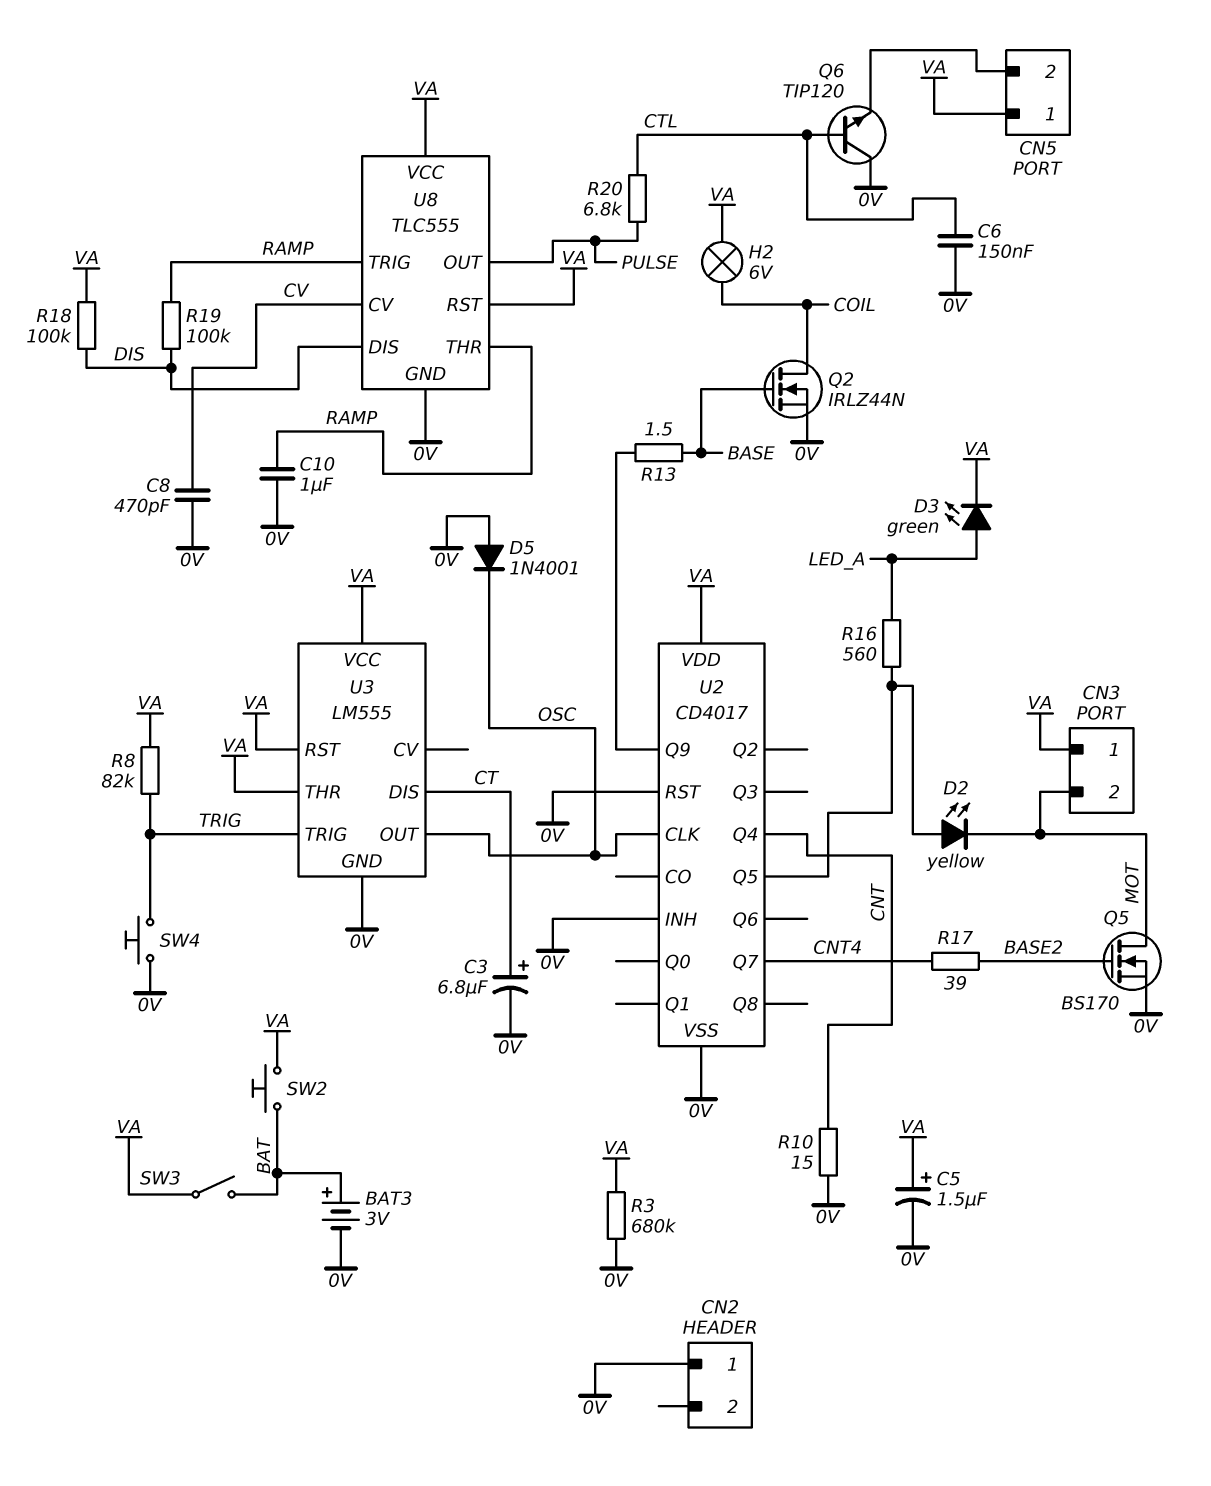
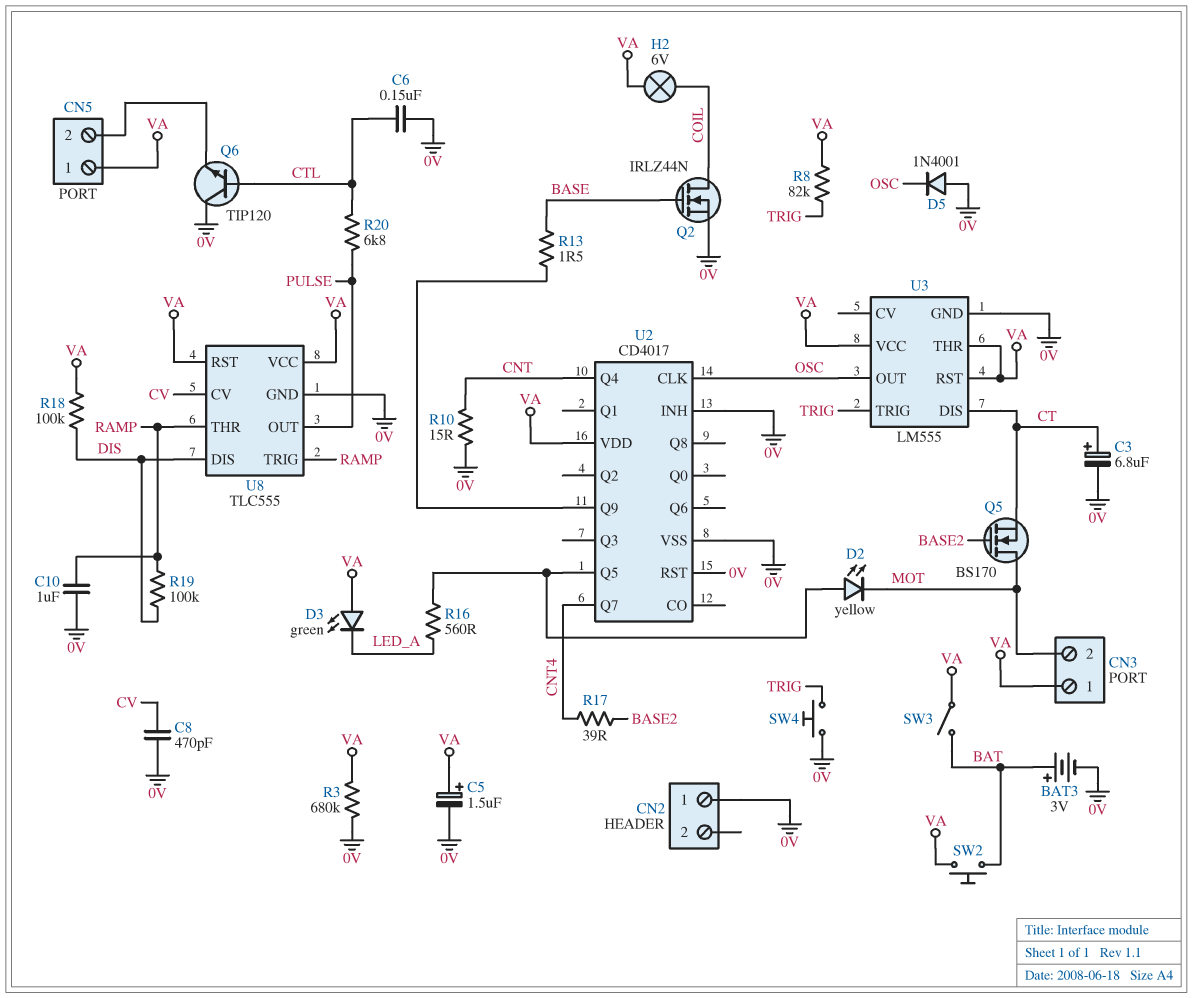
D3: LED green (A LED_A, K VA) -> LED green (A VA, K LED_A)
Q5: NMOS BS170 (G BASE2, D MOT, S 0V) -> NMOS BS170 (G BASE2, D MOT, S CT)

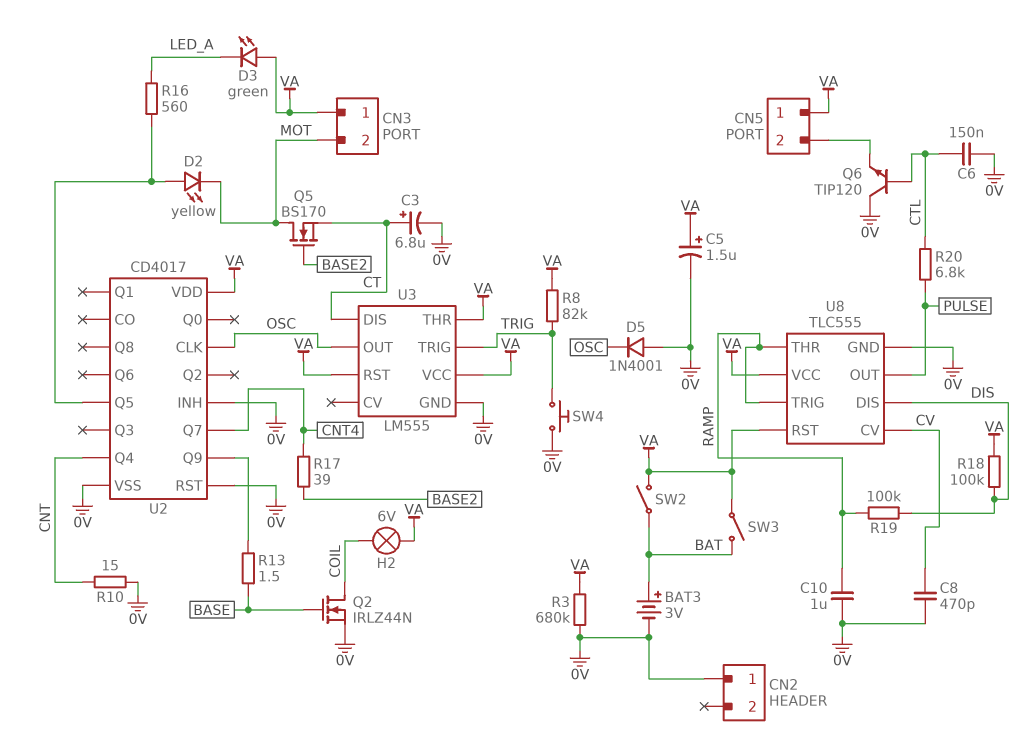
SW2: button (BAT, VA) -> switch (BAT, VA)

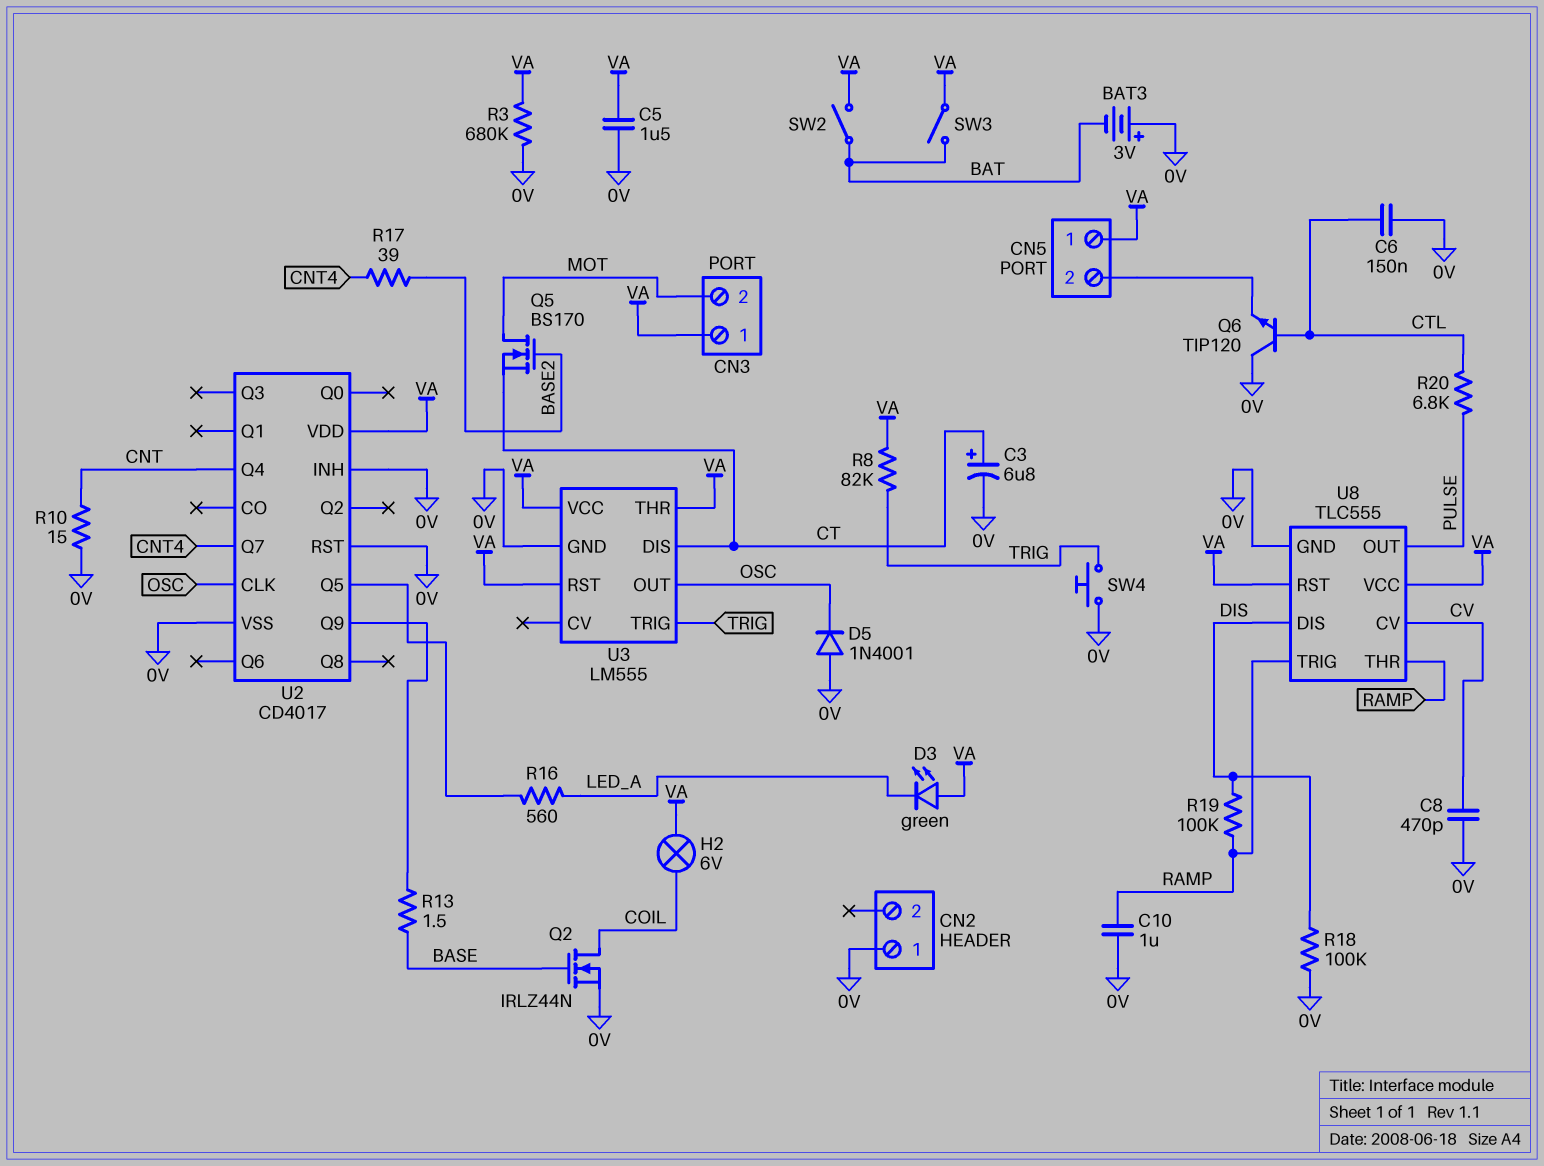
BAT3: 3V (plus BAT, minus 0V) -> 3V (plus 0V, minus BAT)
C5: 1.5uF (plus VA, minus 0V) -> 1.5uF (0V, VA)
D2: LED yellow (A U2/Q5, K MOT) -> none
R18: 100k (DIS, VA) -> 100k (0V, DIS)

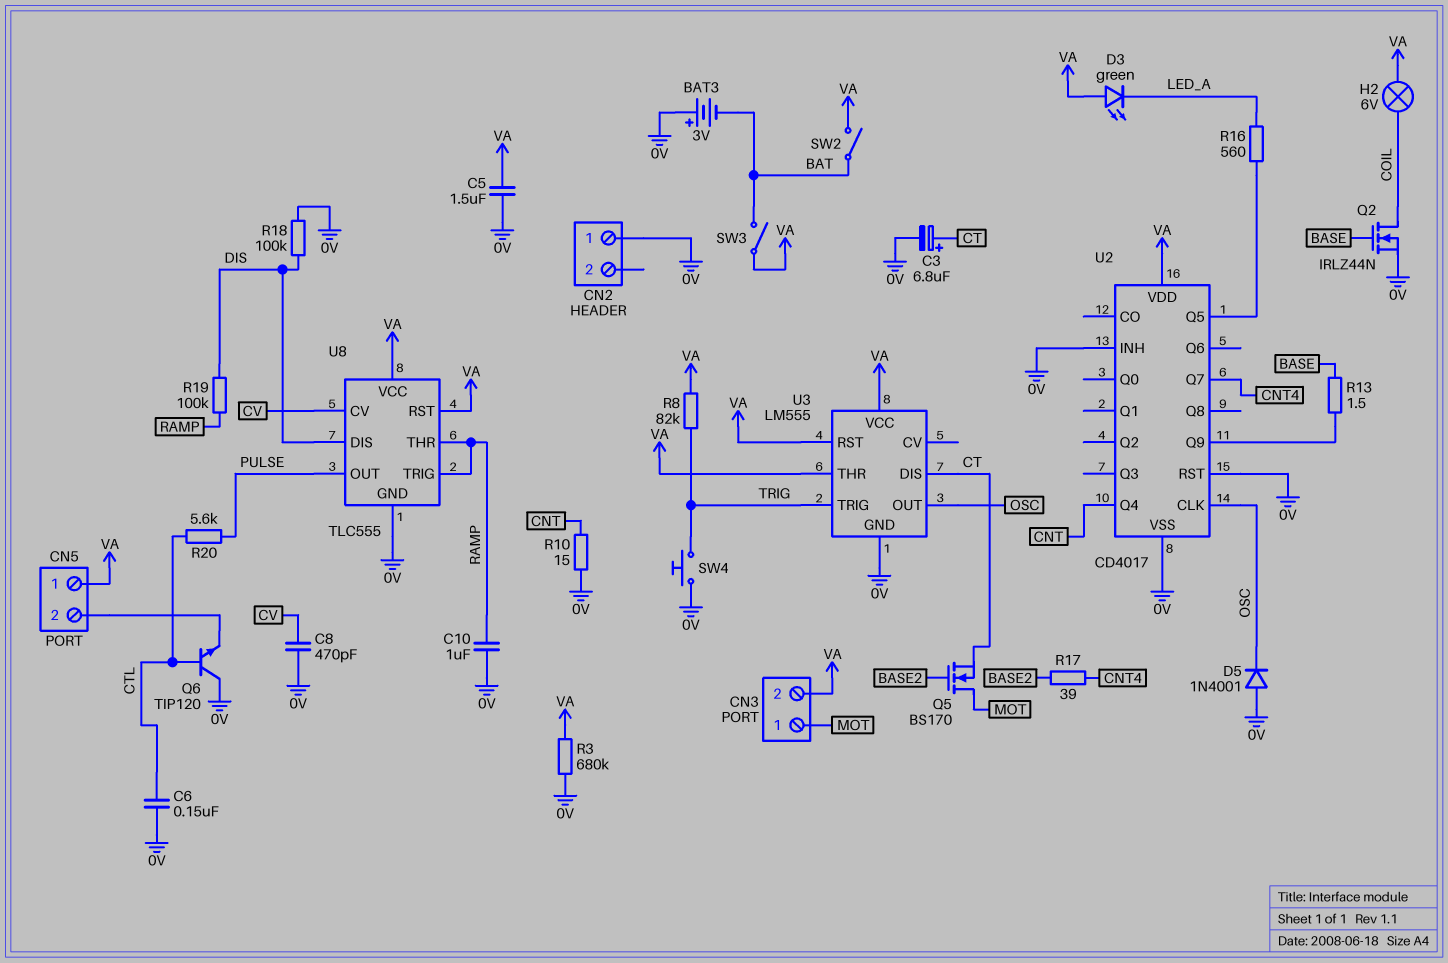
CN3 pin 1: VA -> MOT
CN3 pin 2: MOT -> VA
R20: 6.8k (CTL, PULSE) -> 5.6k (CTL, PULSE)

